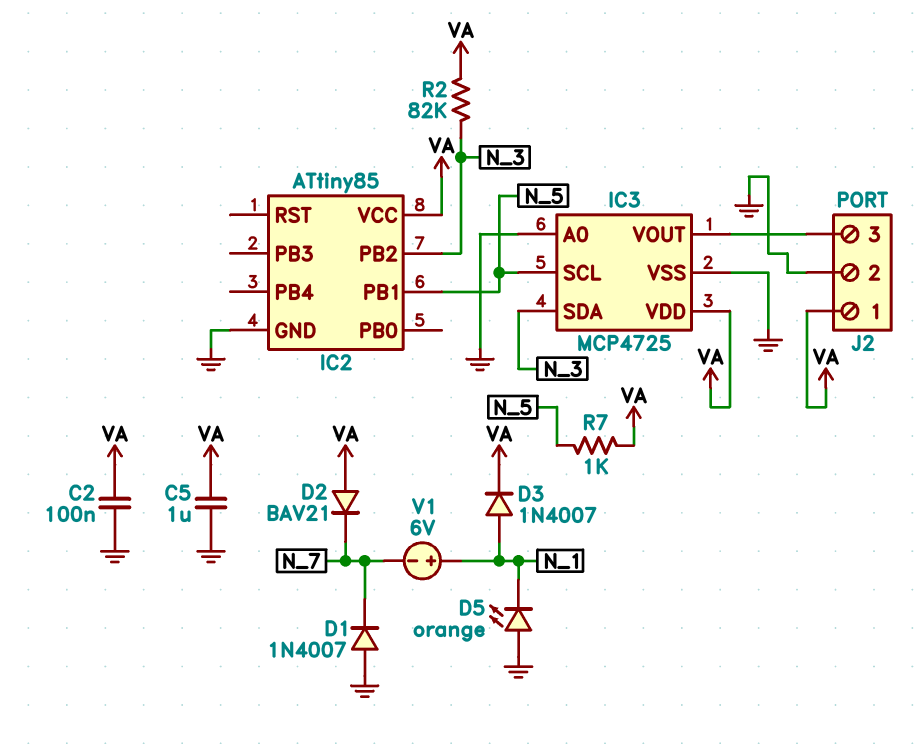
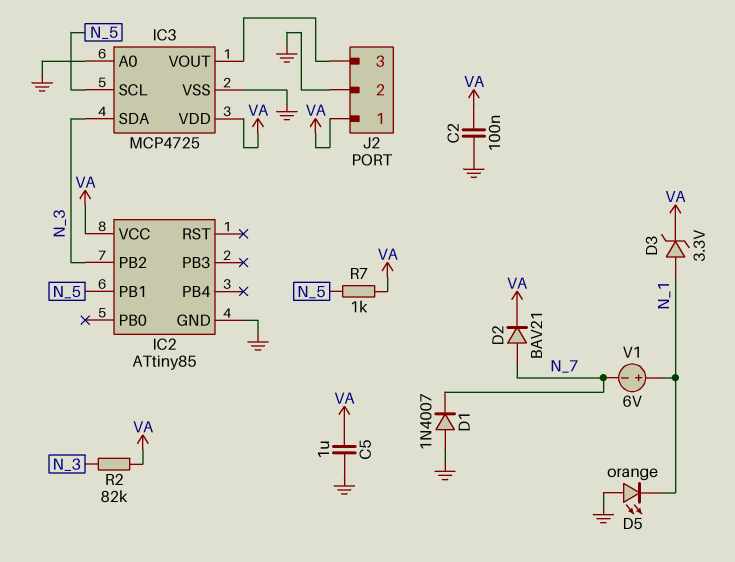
D2: diode BAV21 (A VA, K N_7) -> diode BAV21 (A N_7, K VA)
D3: diode 1N4007 (A N_1, K VA) -> zener 3.3V (A N_1, K VA)

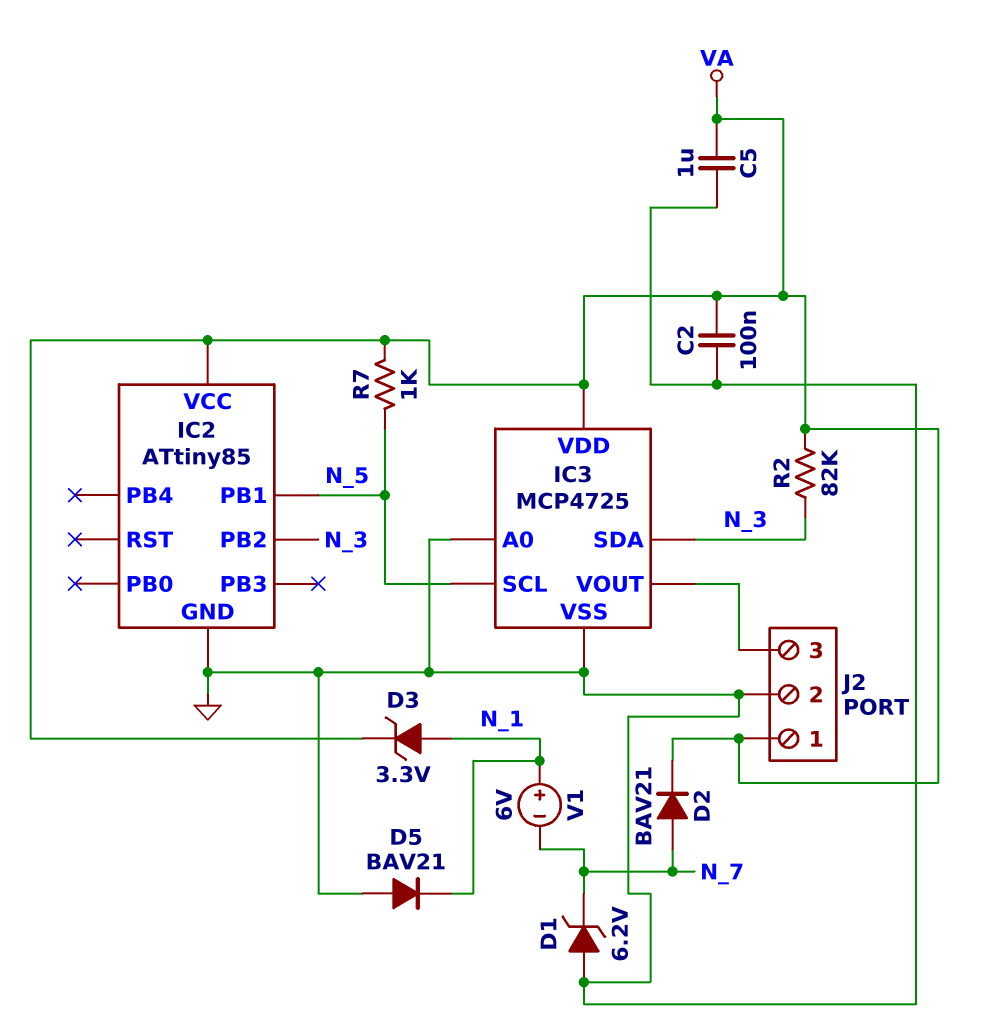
D1: diode 1N4007 (A GND, K N_7) -> zener 6.2V (A GND, K N_7)
D5: LED orange (A GND, K N_1) -> diode BAV21 (A GND, K N_1)

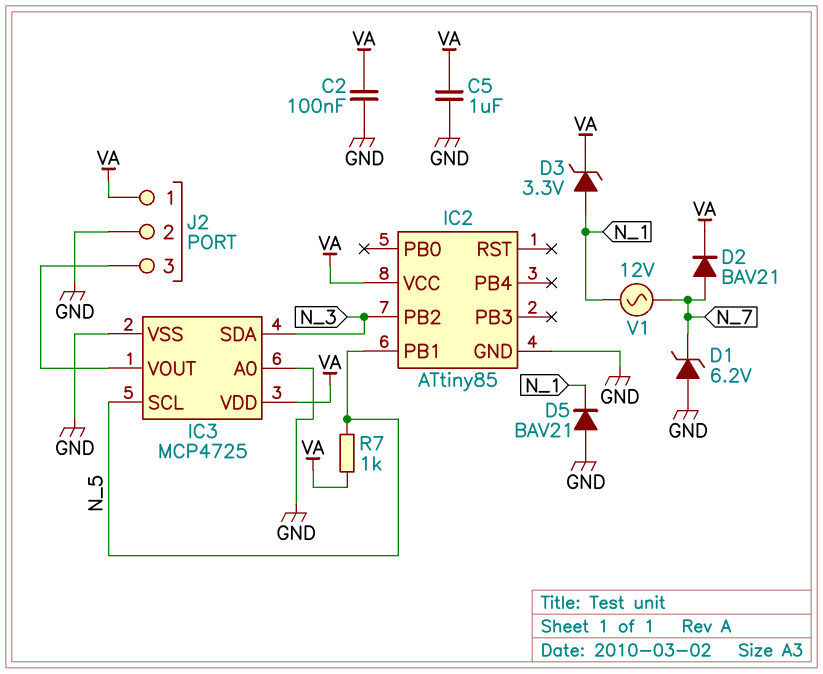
R2: 82k (N_3, VA) -> none
V1: 6V (plus N_1, minus N_7) -> AC 12V (N_1, N_7)

